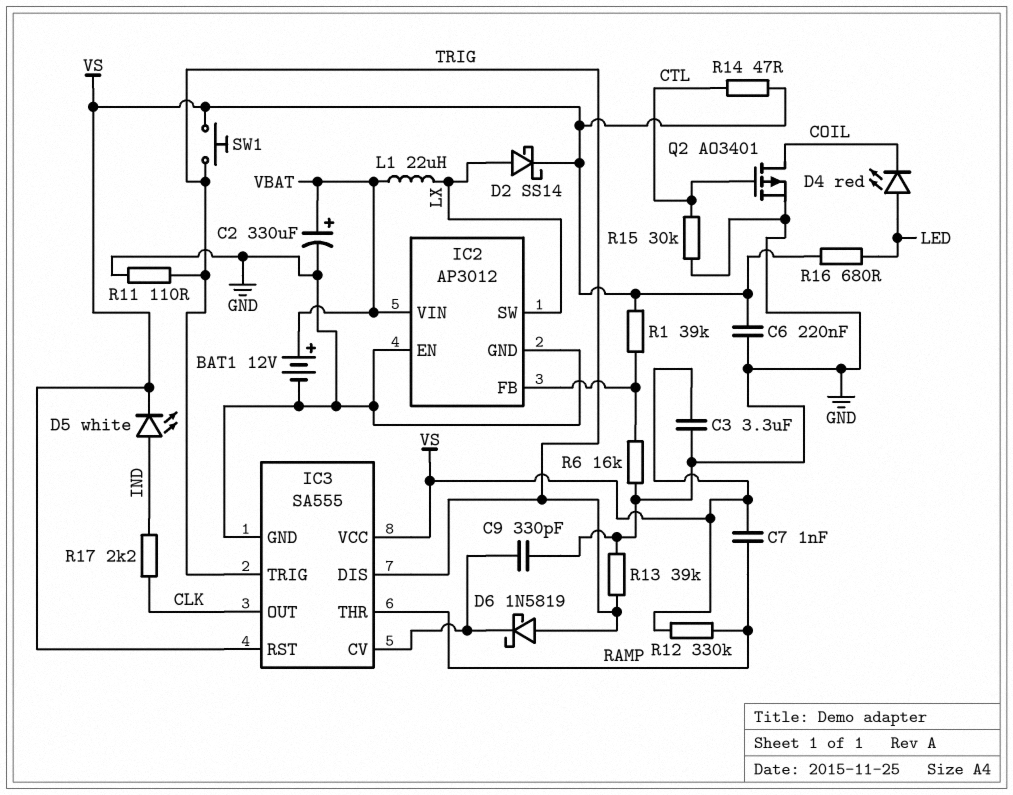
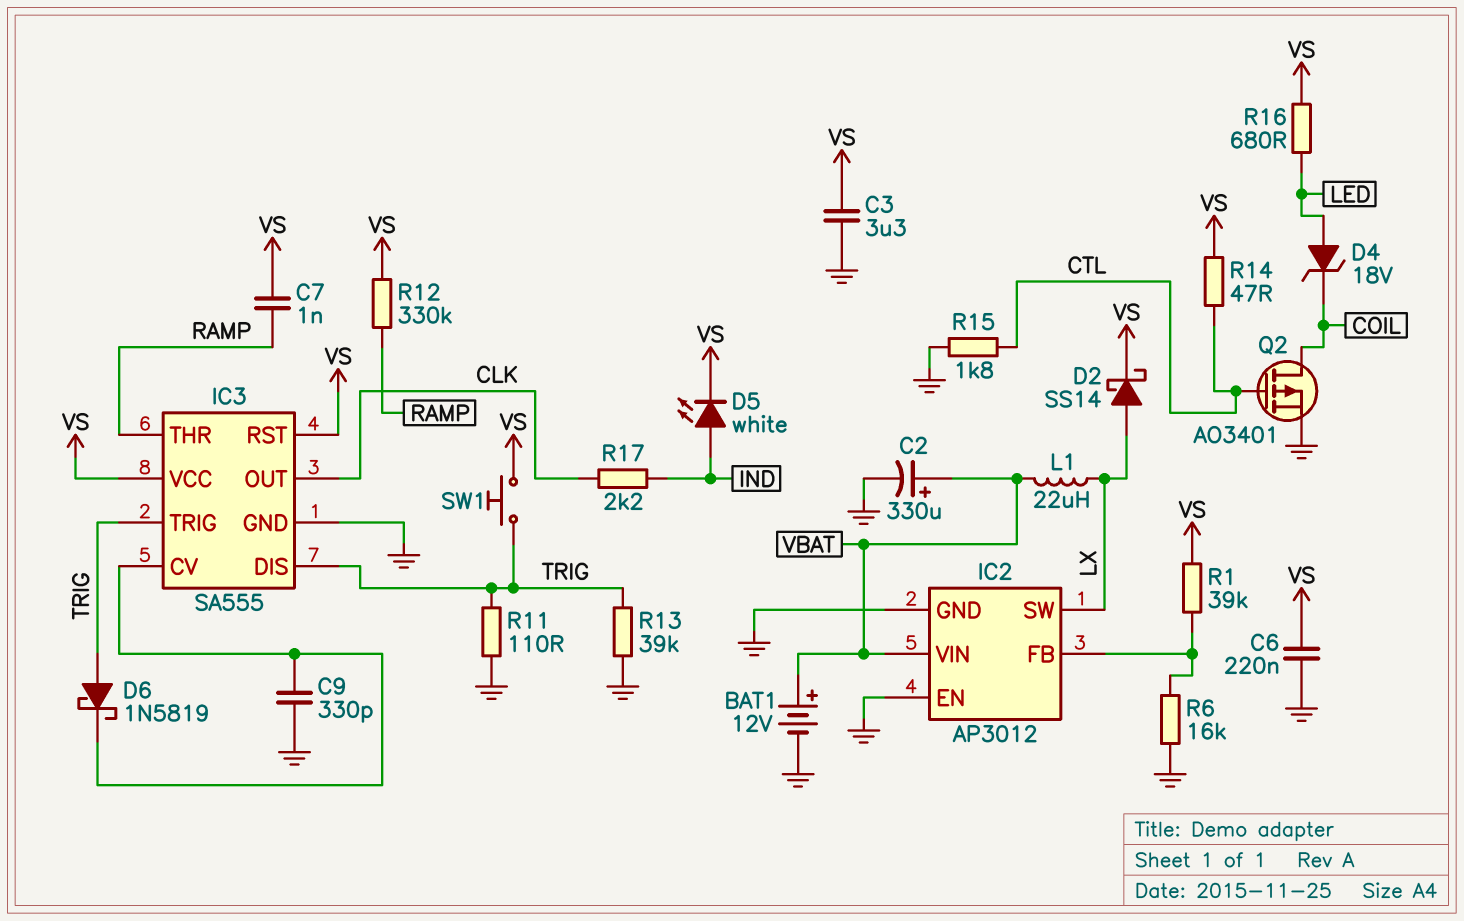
D4: LED red (A LED, K COIL) -> zener 18V (A LED, K COIL)
R15: 30k (CTL, GND) -> 1.8k (CTL, GND)

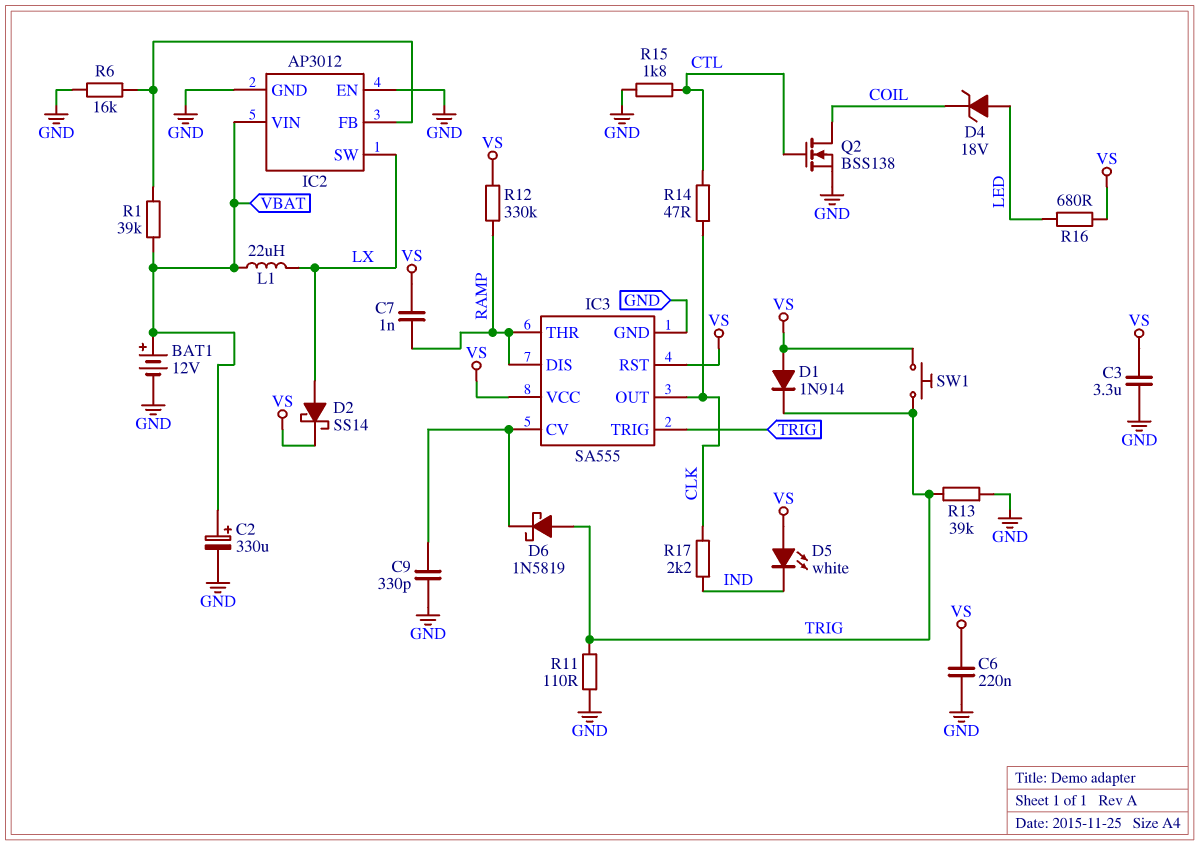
D1: none -> diode 1N914 (A VS, K TRIG)
D5: LED white (A IND, K VS) -> LED white (A VS, K IND)
IC3 pin DIS: TRIG -> RAMP
Q2: PMOS AO3401 (G CTL, D COIL, S GND) -> NMOS BSS138 (G CTL, D COIL, S GND)
R1: 39k (IC2/FB, VS) -> 39k (IC2/FB, VBAT)
R14: 47 (CTL, VS) -> 47 (CLK, CTL)

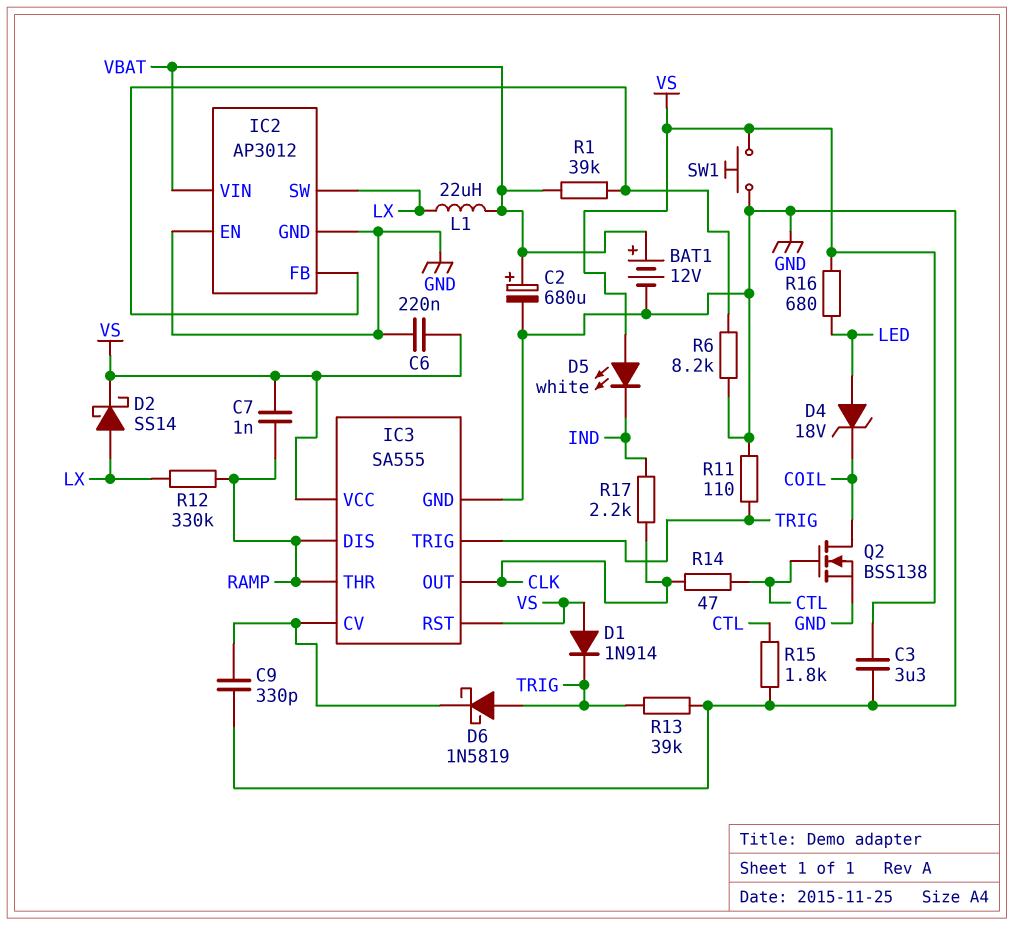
C2: 330uF (plus VBAT, minus GND) -> 680uF (plus VBAT, minus GND)
R6: 16k (GND, IC2/FB) -> 8.2k (GND, IC2/FB)
R12: 330k (RAMP, VS) -> 330k (LX, RAMP)
SW1: button (TRIG, VS) -> button (GND, VS)

